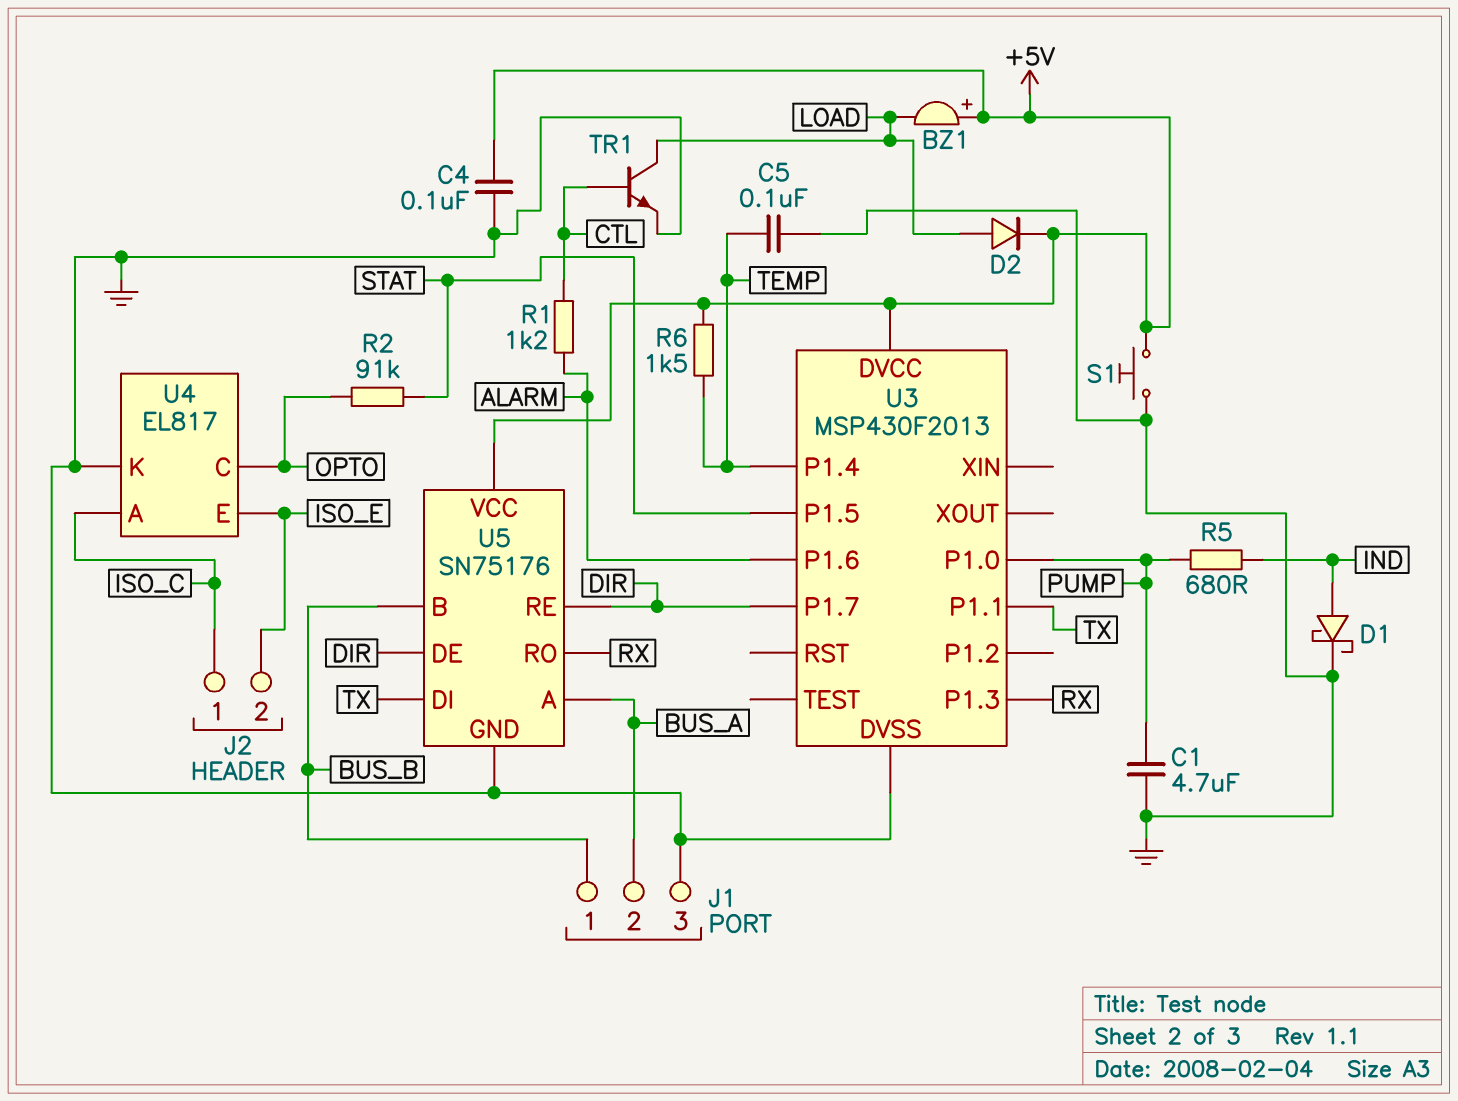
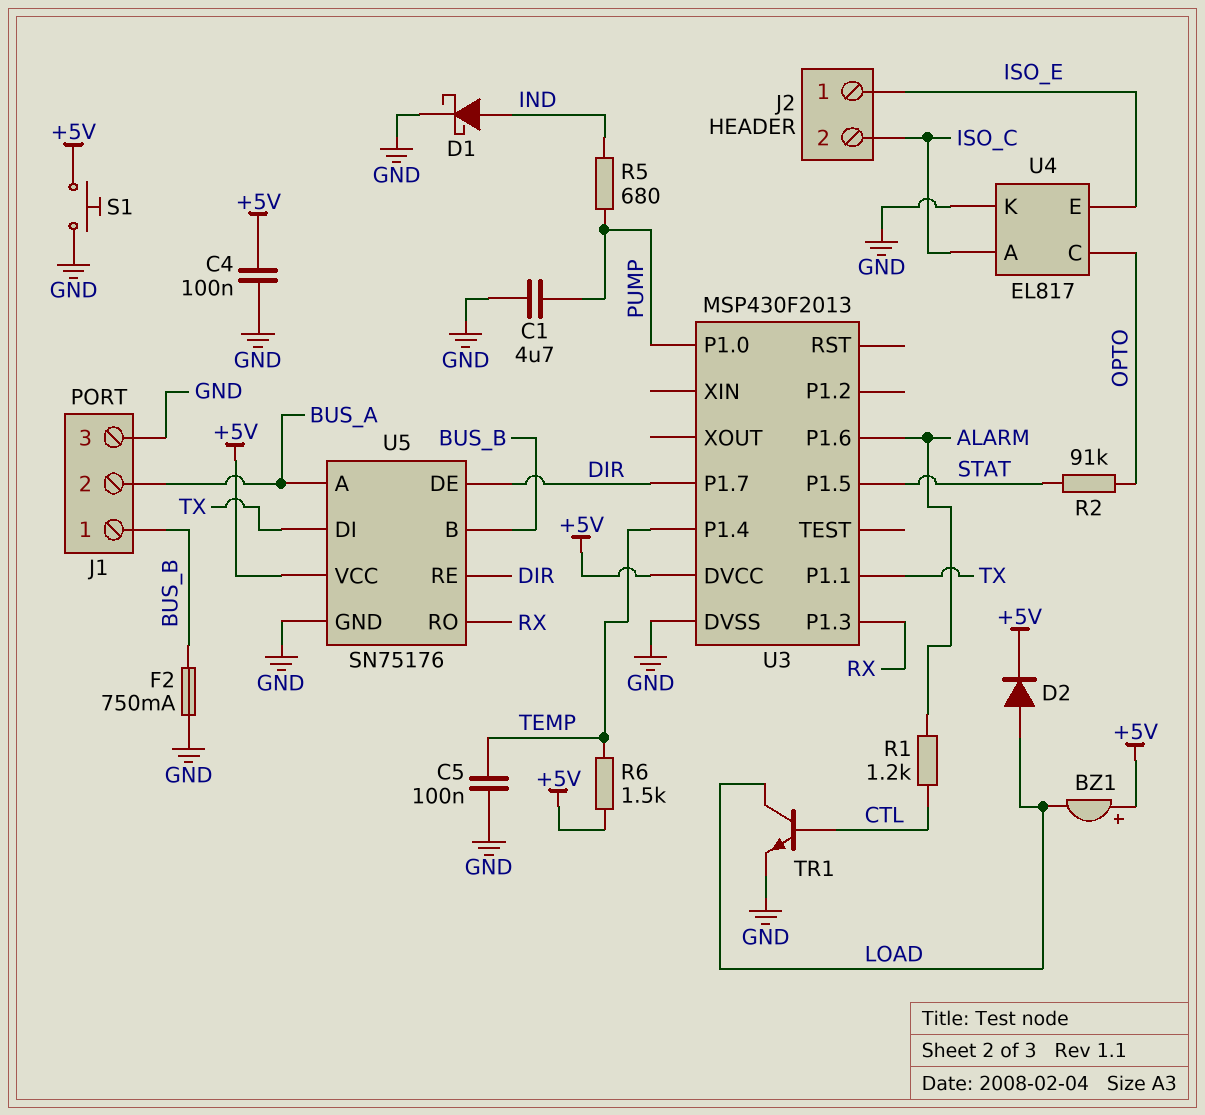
F2: none -> 750mA (BUS_B, GND)
J2 pin 1: ISO_C -> ISO_E
J2 pin 2: ISO_E -> ISO_C

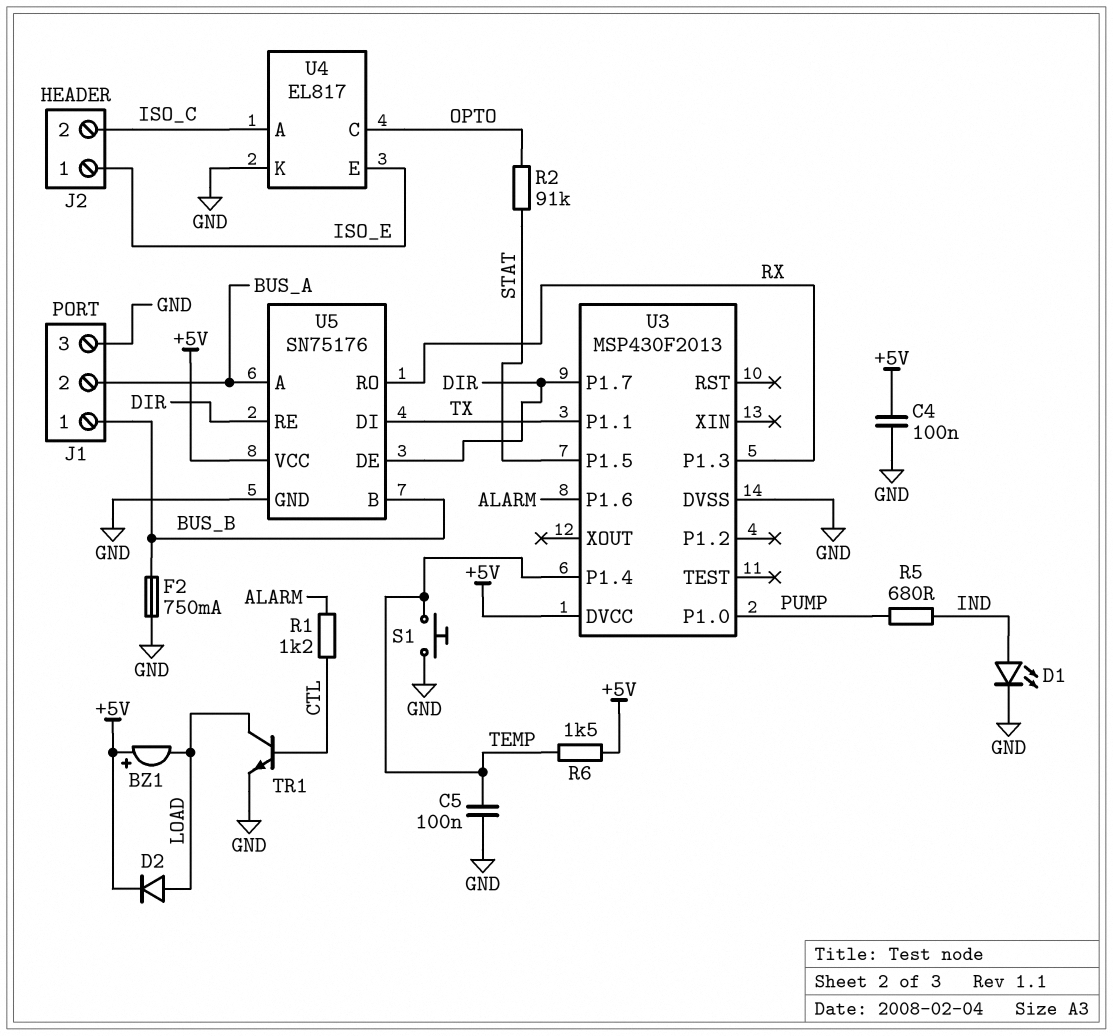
C1: 4.7uF (GND, PUMP) -> none
D1: schottky (A IND, K GND) -> LED (A IND, K GND)
S1: button (+5V, GND) -> button (GND, TEMP)

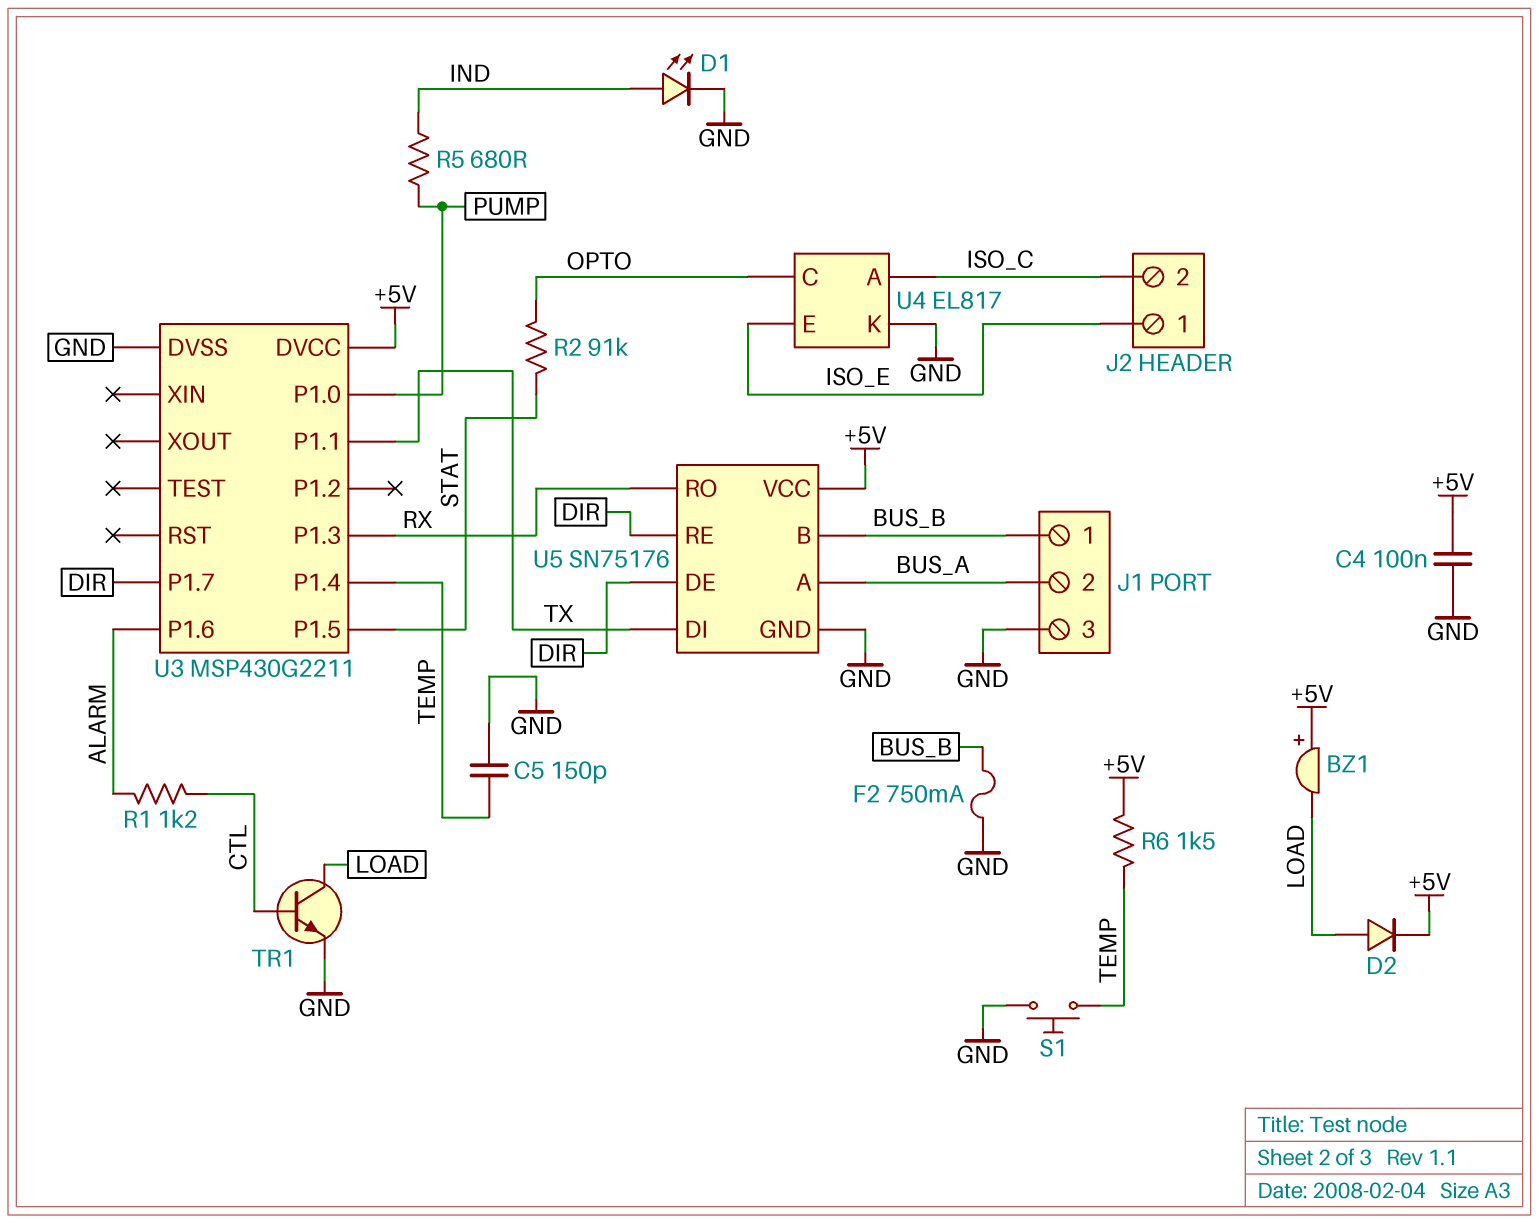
C5: 100nF (GND, TEMP) -> 150pF (GND, TEMP)
U3: MSP430F2013 -> MSP430G2211

